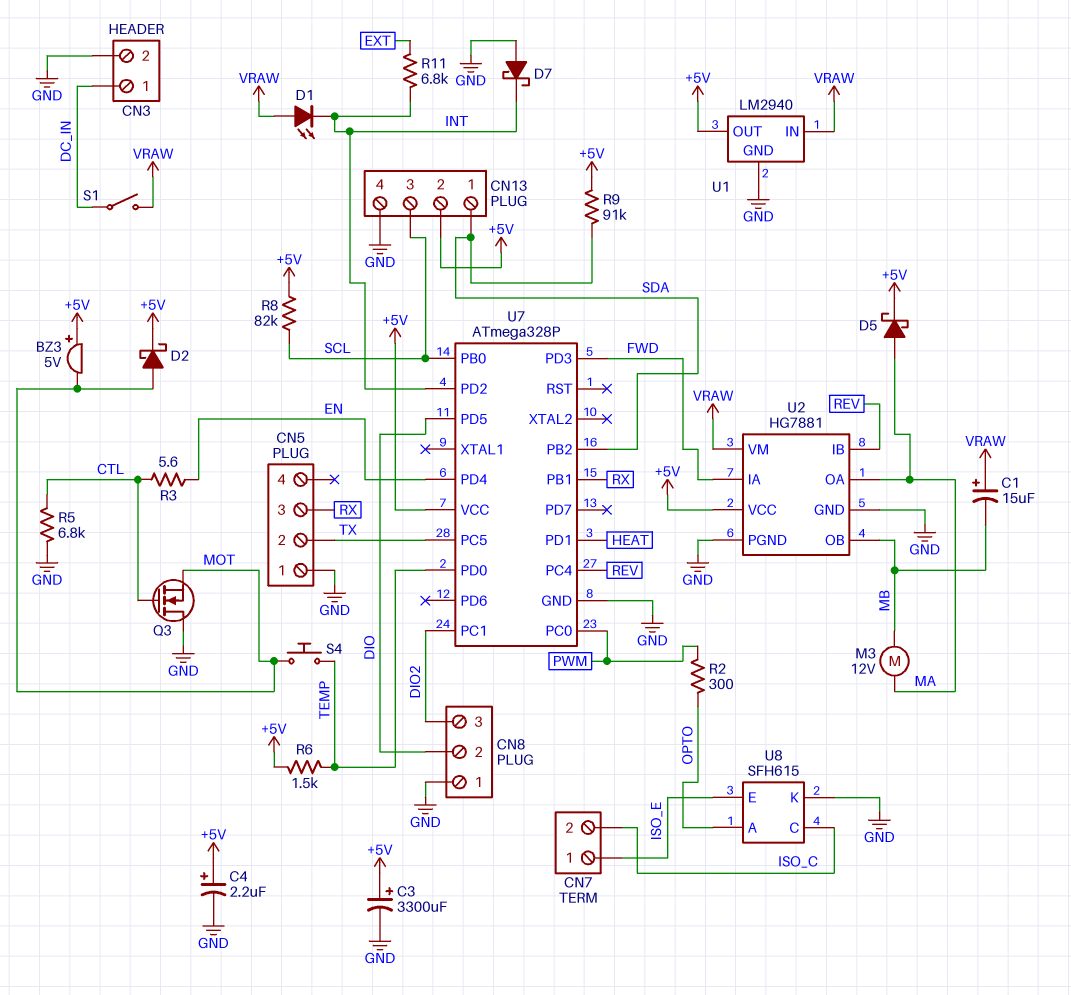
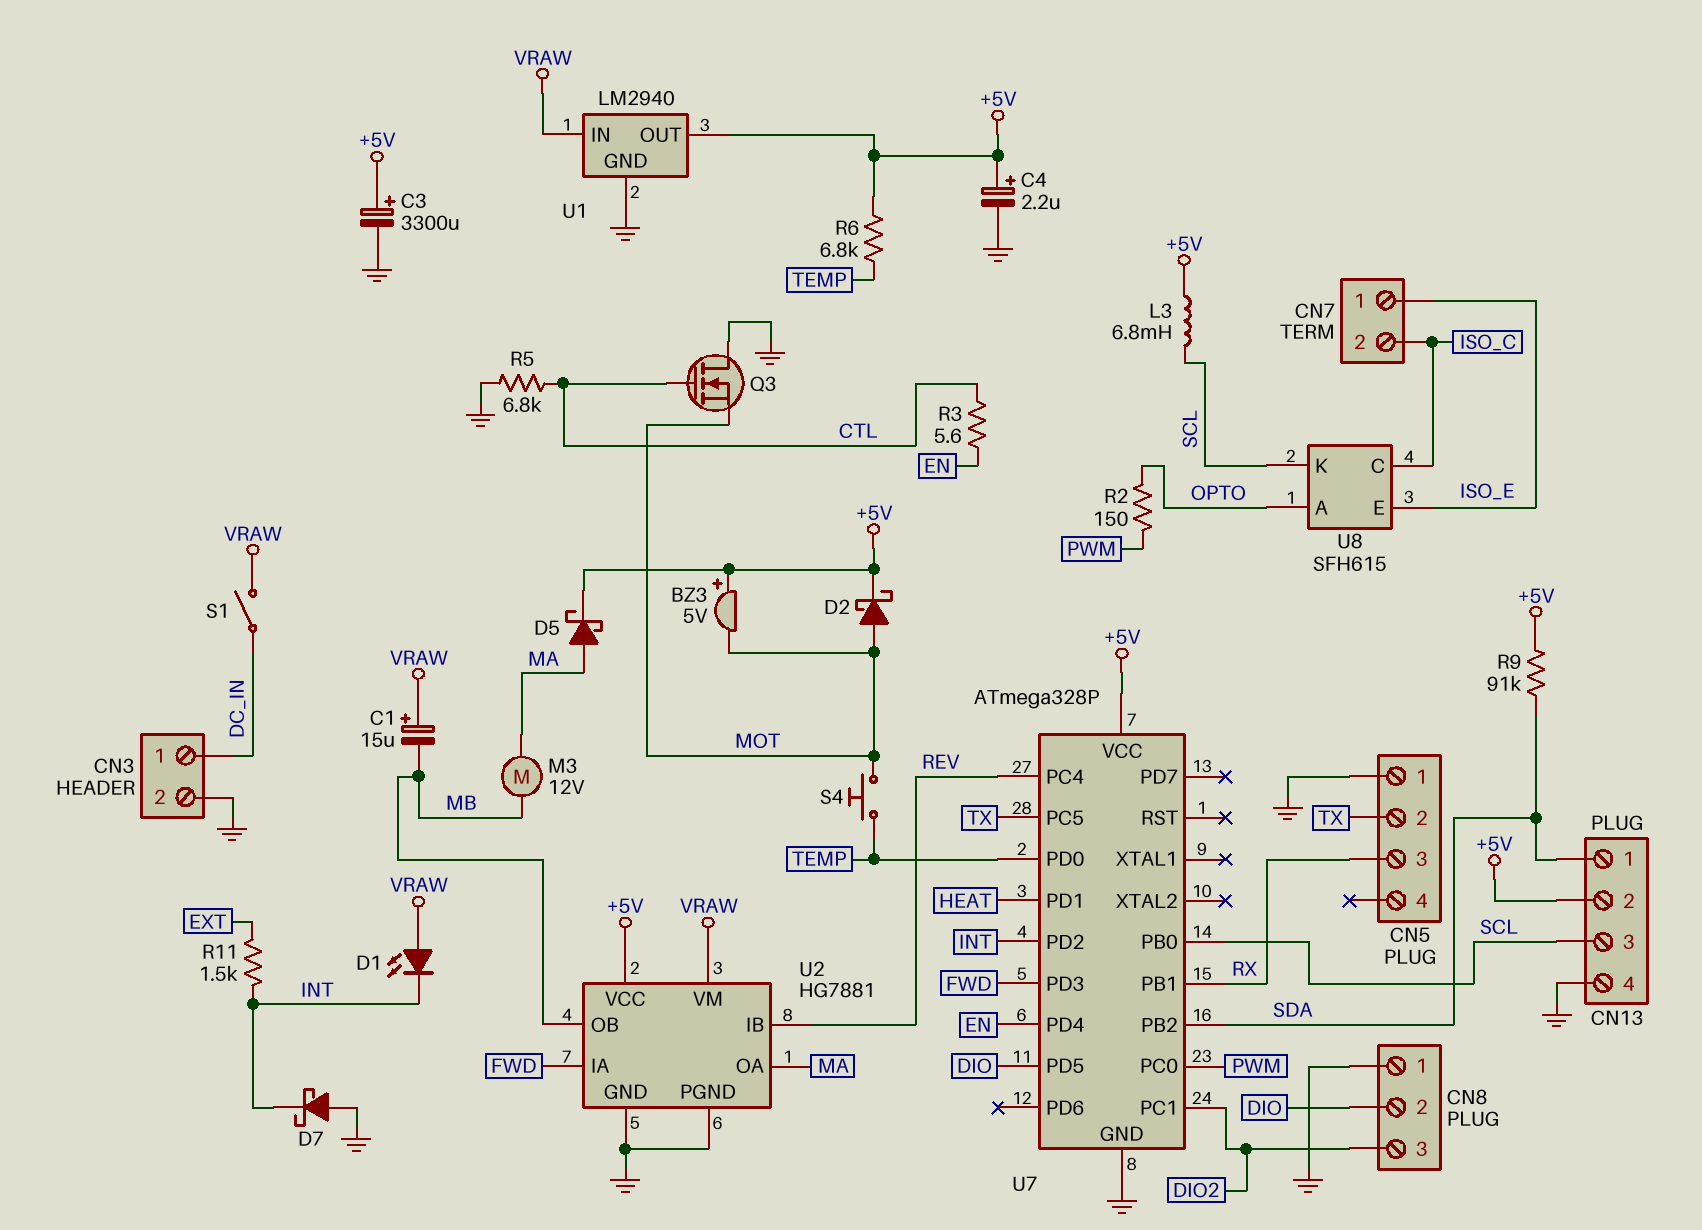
L3: none -> 6.8mH (+5V, SCL)
R2: 300 (OPTO, PWM) -> 150 (OPTO, PWM)
R6: 1.5k (+5V, TEMP) -> 6.8k (+5V, TEMP)
R8: 82k (+5V, SCL) -> none
R11: 6.8k (EXT, INT) -> 1.5k (EXT, INT)
U8 pin K: GND -> SCL

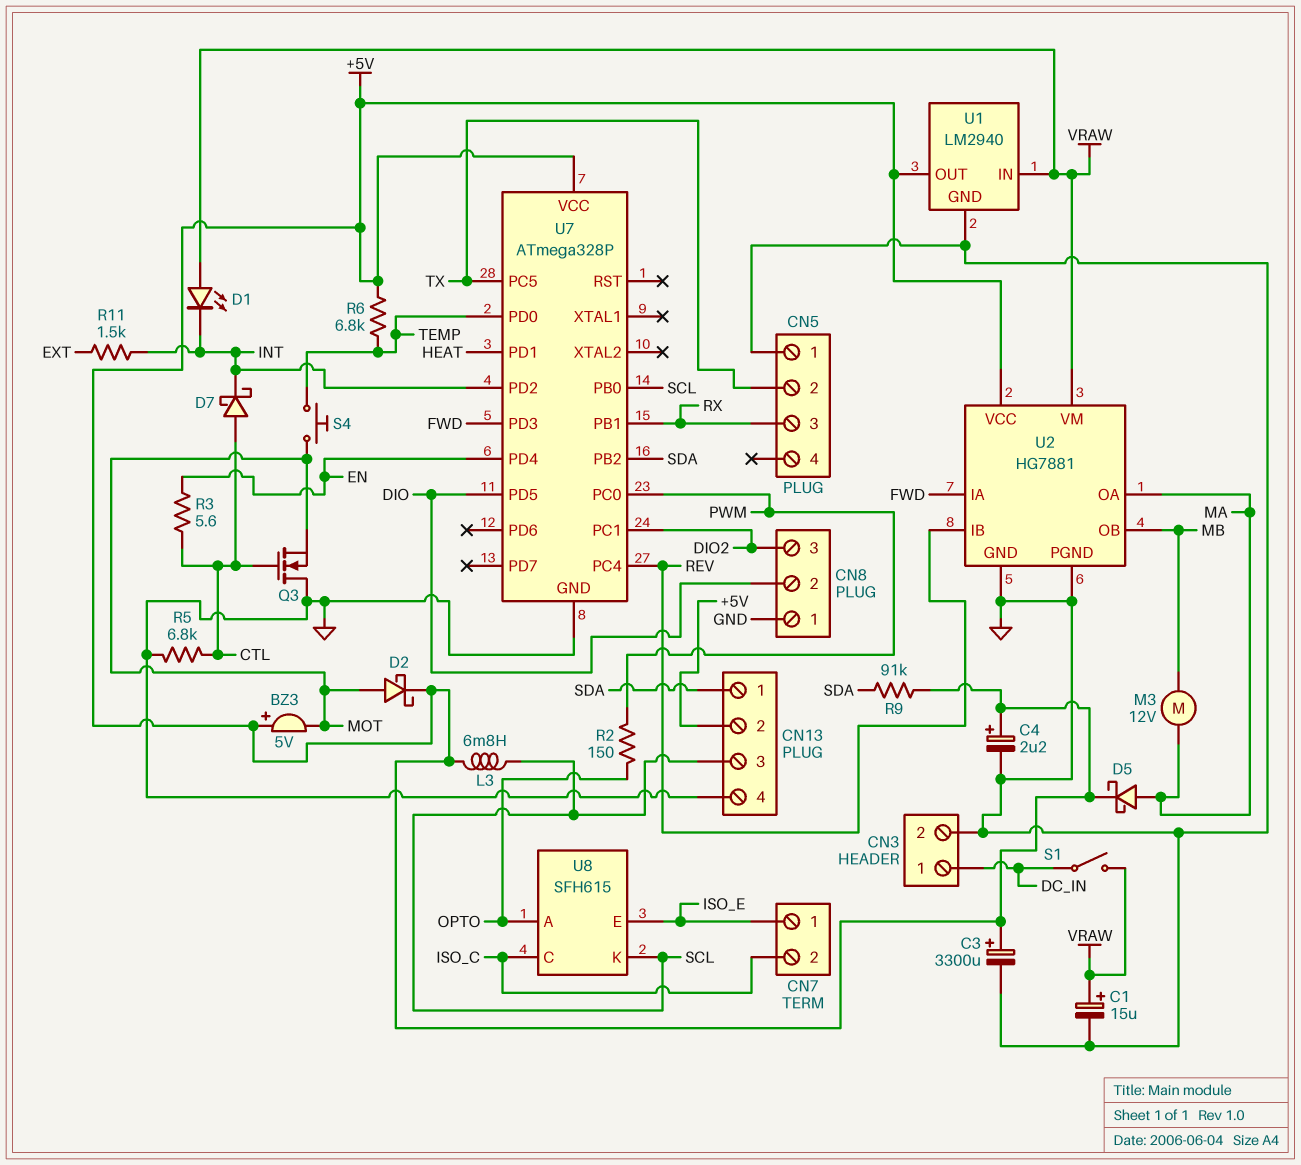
C1: 15uF (plus VRAW, minus MB) -> 15uF (plus VRAW, minus GND)
D7: schottky (A GND, K INT) -> schottky (A CTL, K INT)

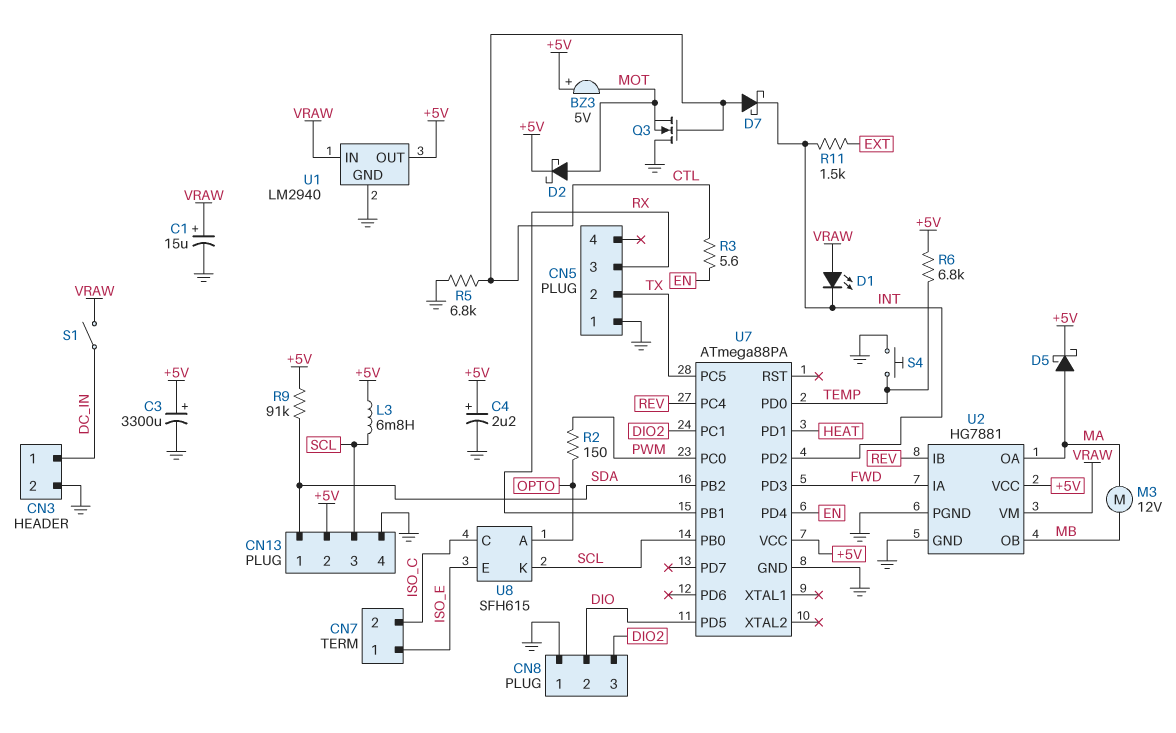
S4: button (MOT, TEMP) -> button (GND, TEMP)
U7: ATmega328P -> ATmega88PA

